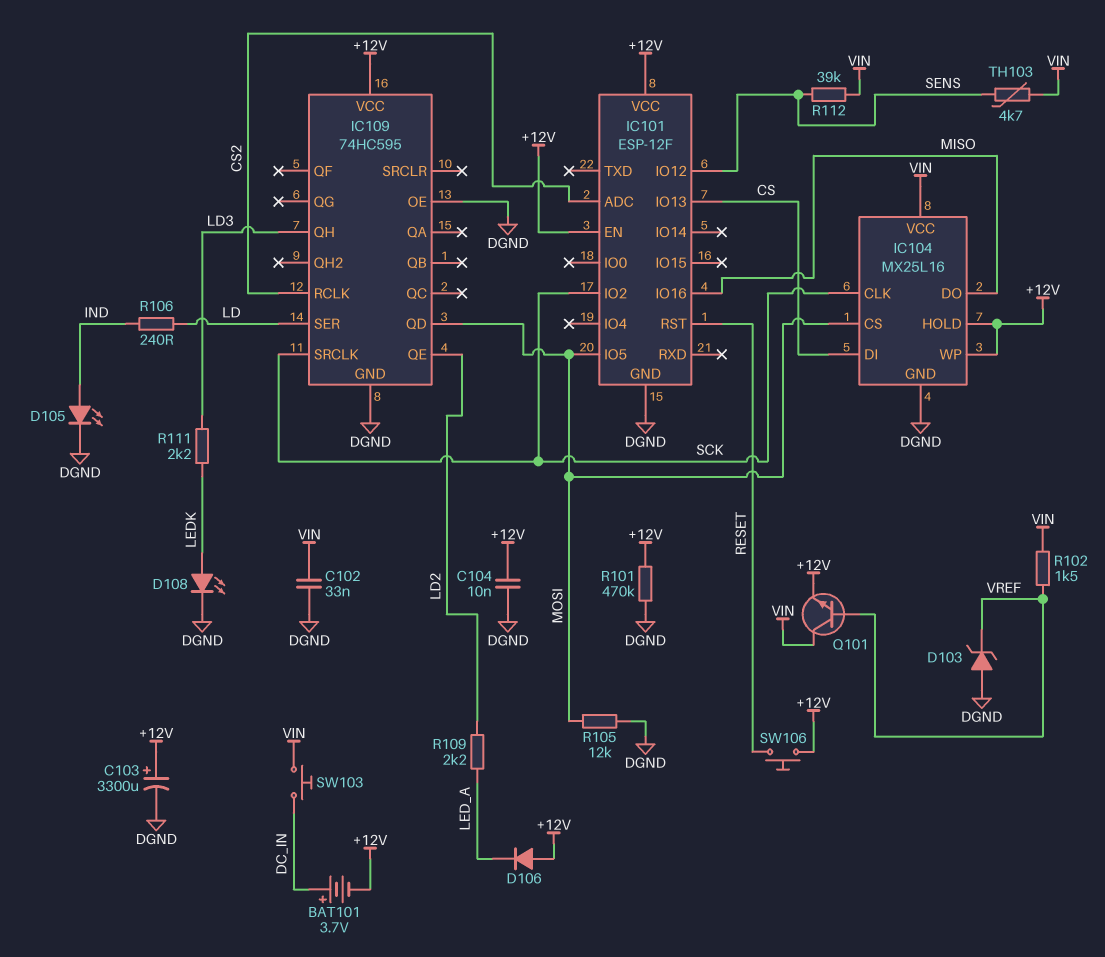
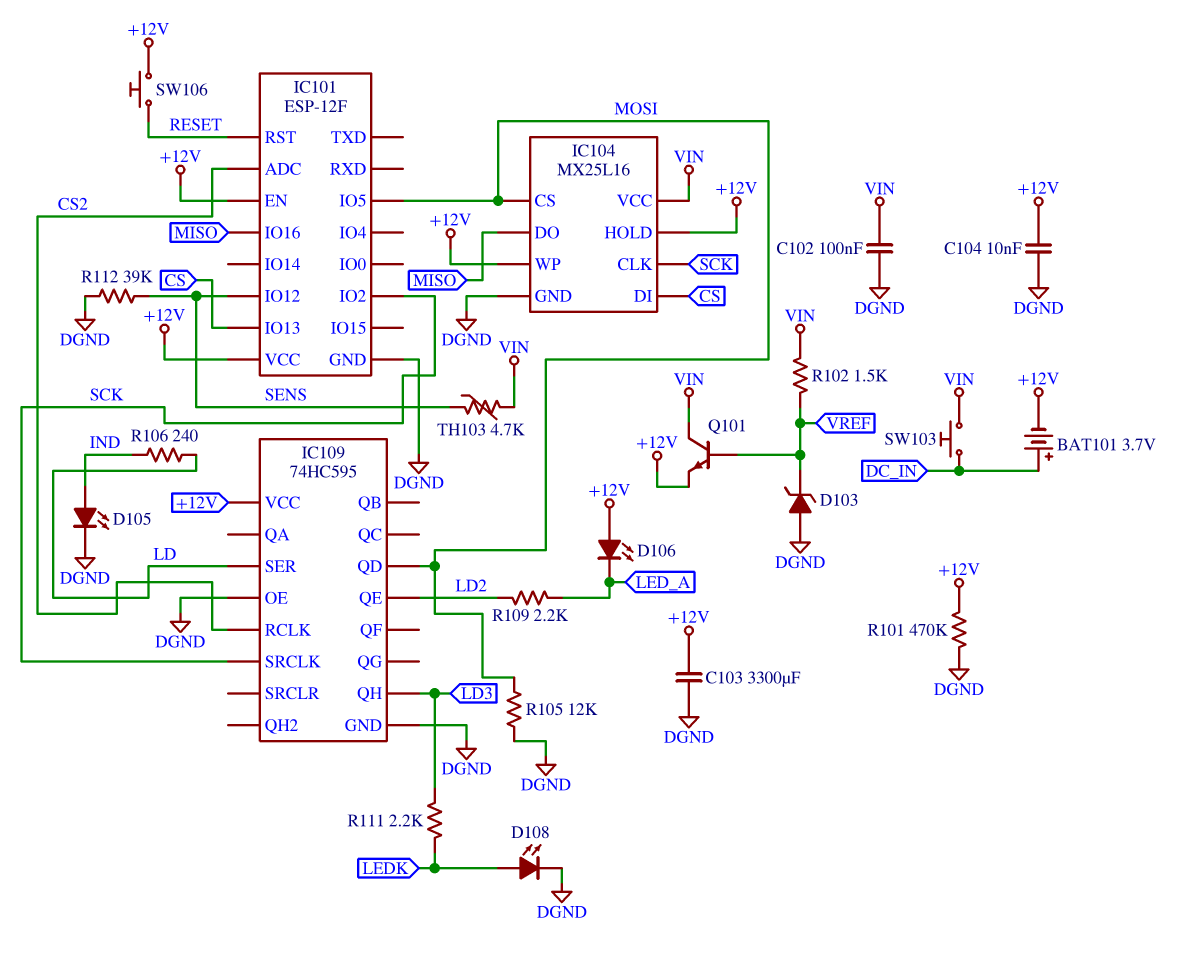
C102: 33nF (DGND, VIN) -> 100nF (DGND, VIN)
C103: 3300uF (plus +12V, minus DGND) -> 3300uF (+12V, DGND)
D106: diode (A +12V, K LED_A) -> LED (A +12V, K LED_A)
R112: 39k (SENS, VIN) -> 39k (DGND, SENS)

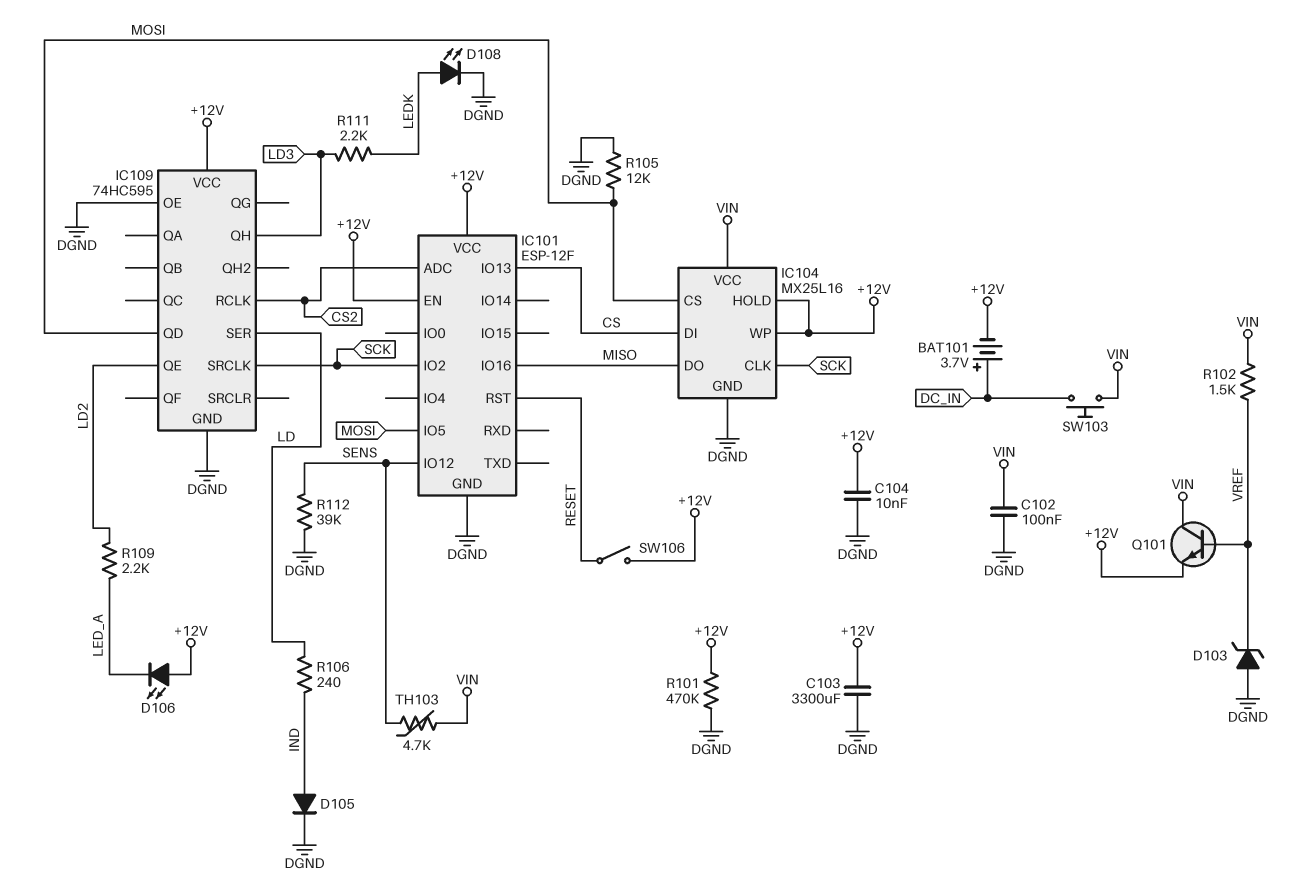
D105: LED (A IND, K DGND) -> diode (A IND, K DGND)
SW106: button (+12V, RESET) -> switch (+12V, RESET)

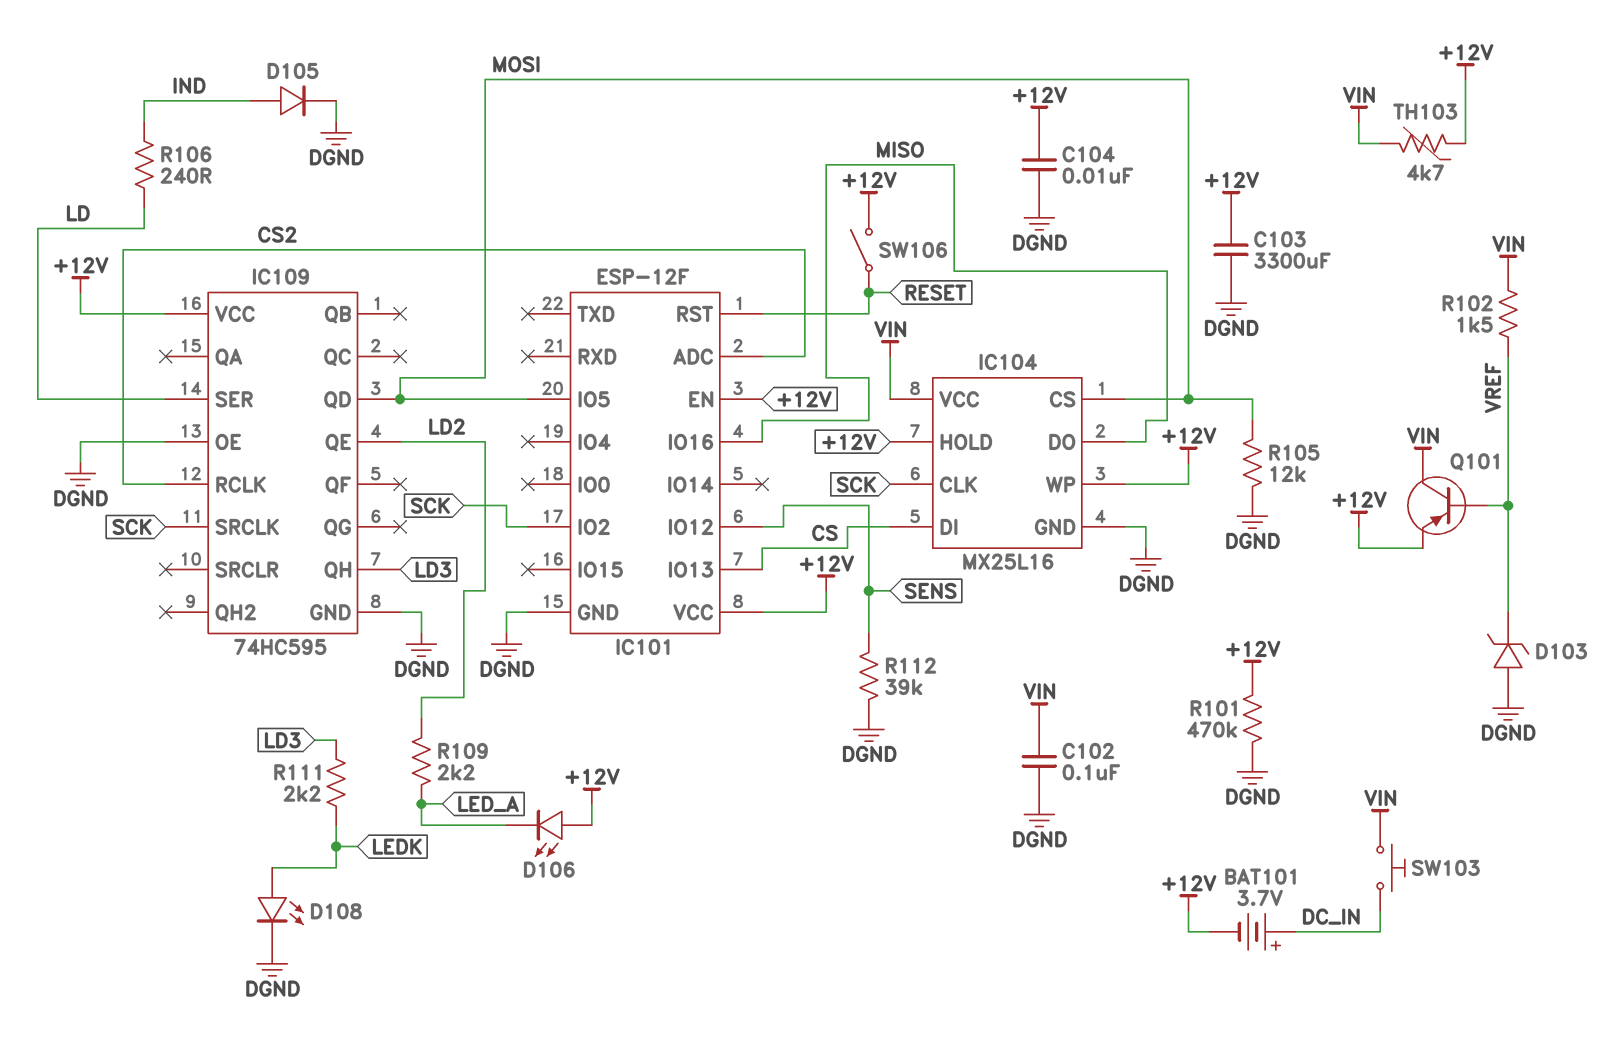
Q101: NPN (B VREF, C VIN, E +12V) -> PNP (B VREF, C VIN, E +12V)
TH103: 4.7k (SENS, VIN) -> 4.7k (+12V, VIN)

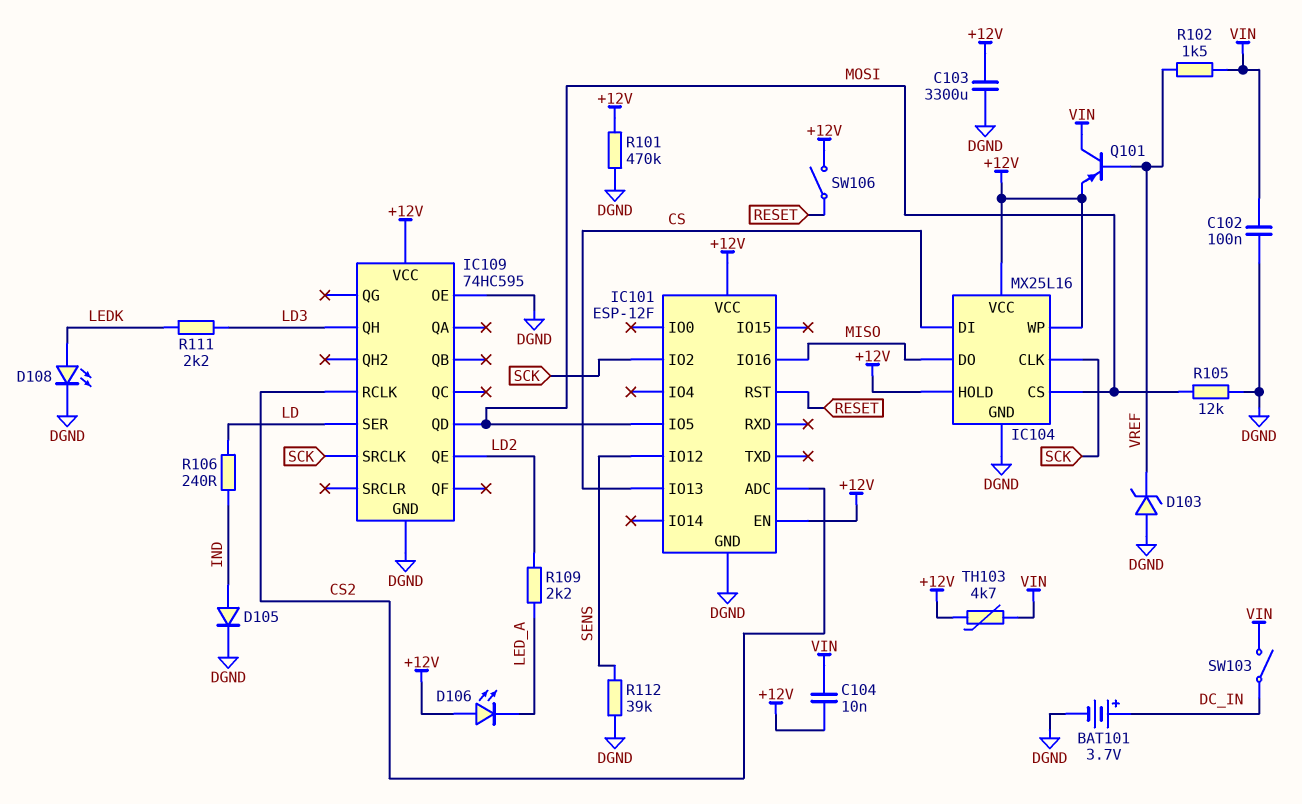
BAT101: 3.7V (plus DC_IN, minus +12V) -> 3.7V (plus DC_IN, minus DGND)
C104: 10nF (+12V, DGND) -> 10nF (+12V, VIN)
IC104 pin VCC: VIN -> +12V
SW103: button (DC_IN, VIN) -> switch (DC_IN, VIN)

